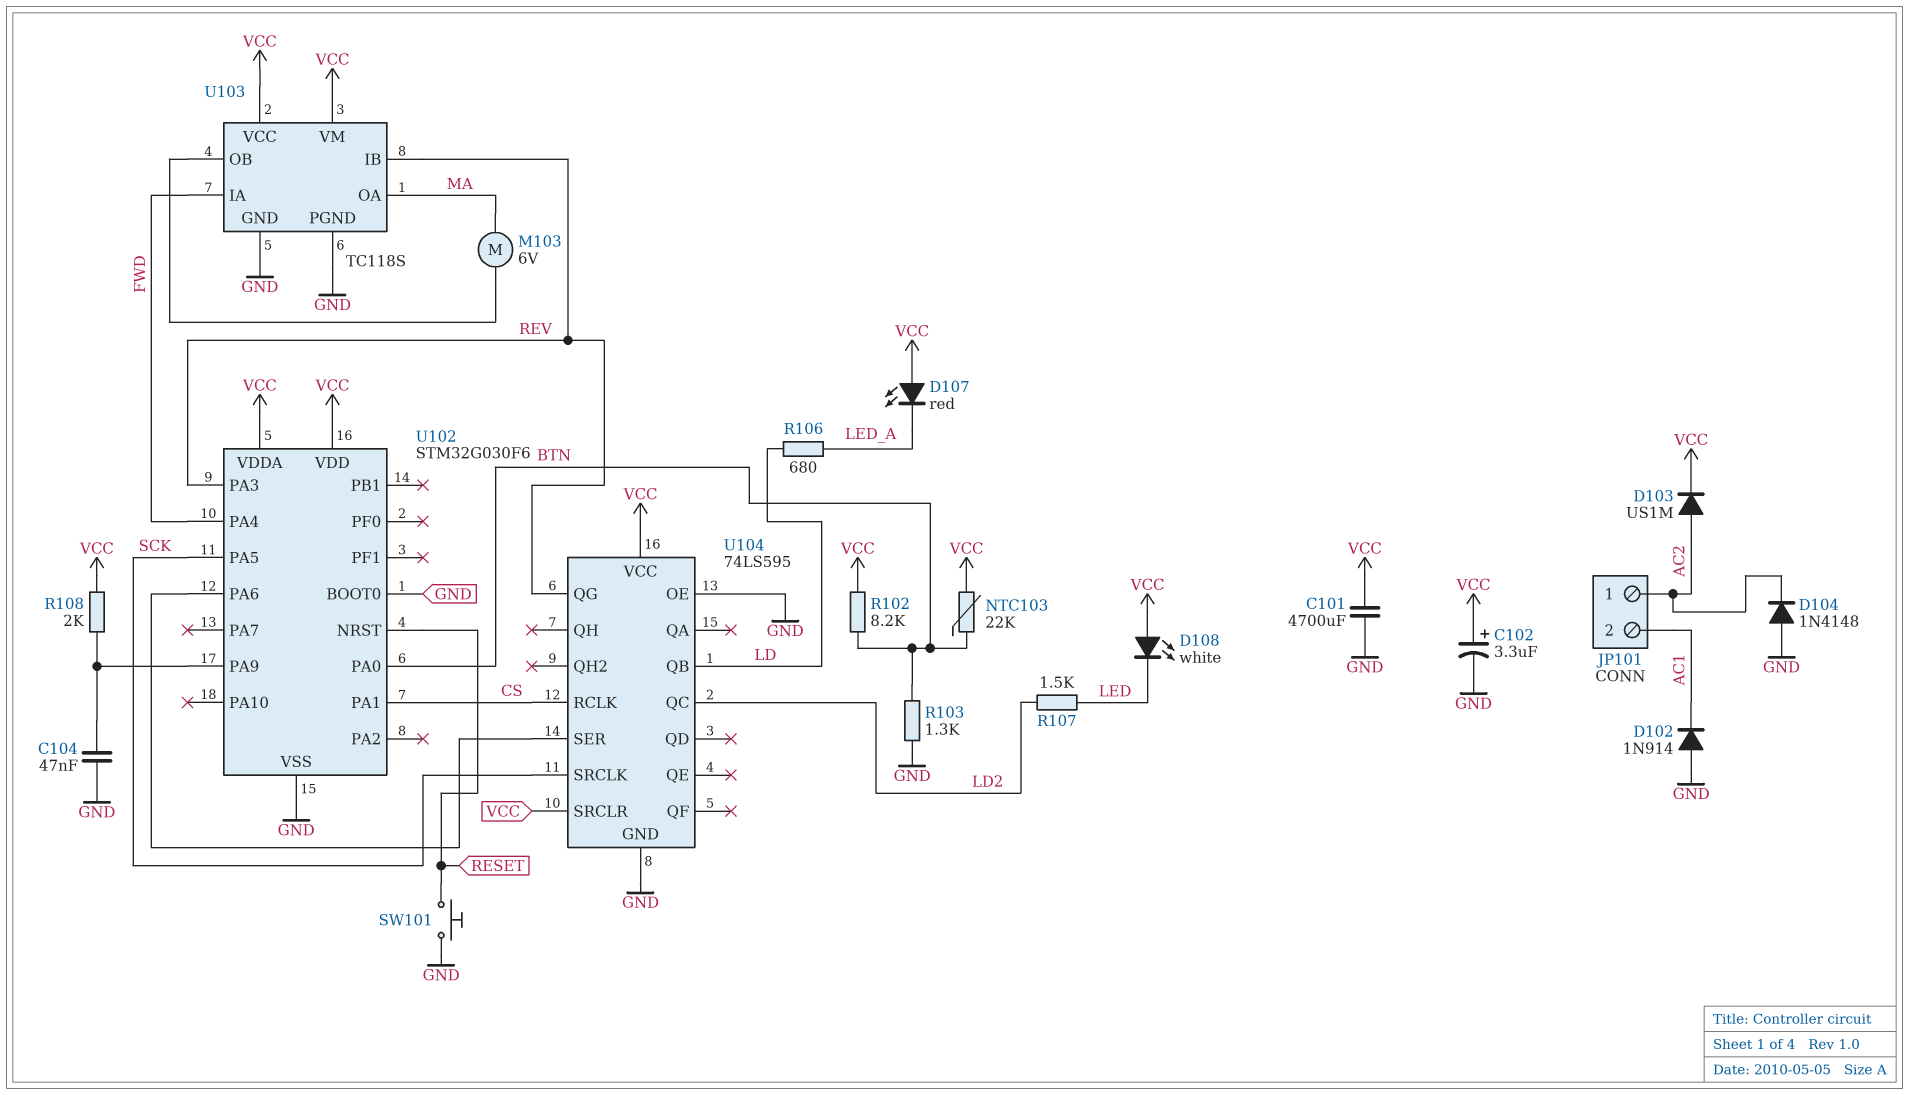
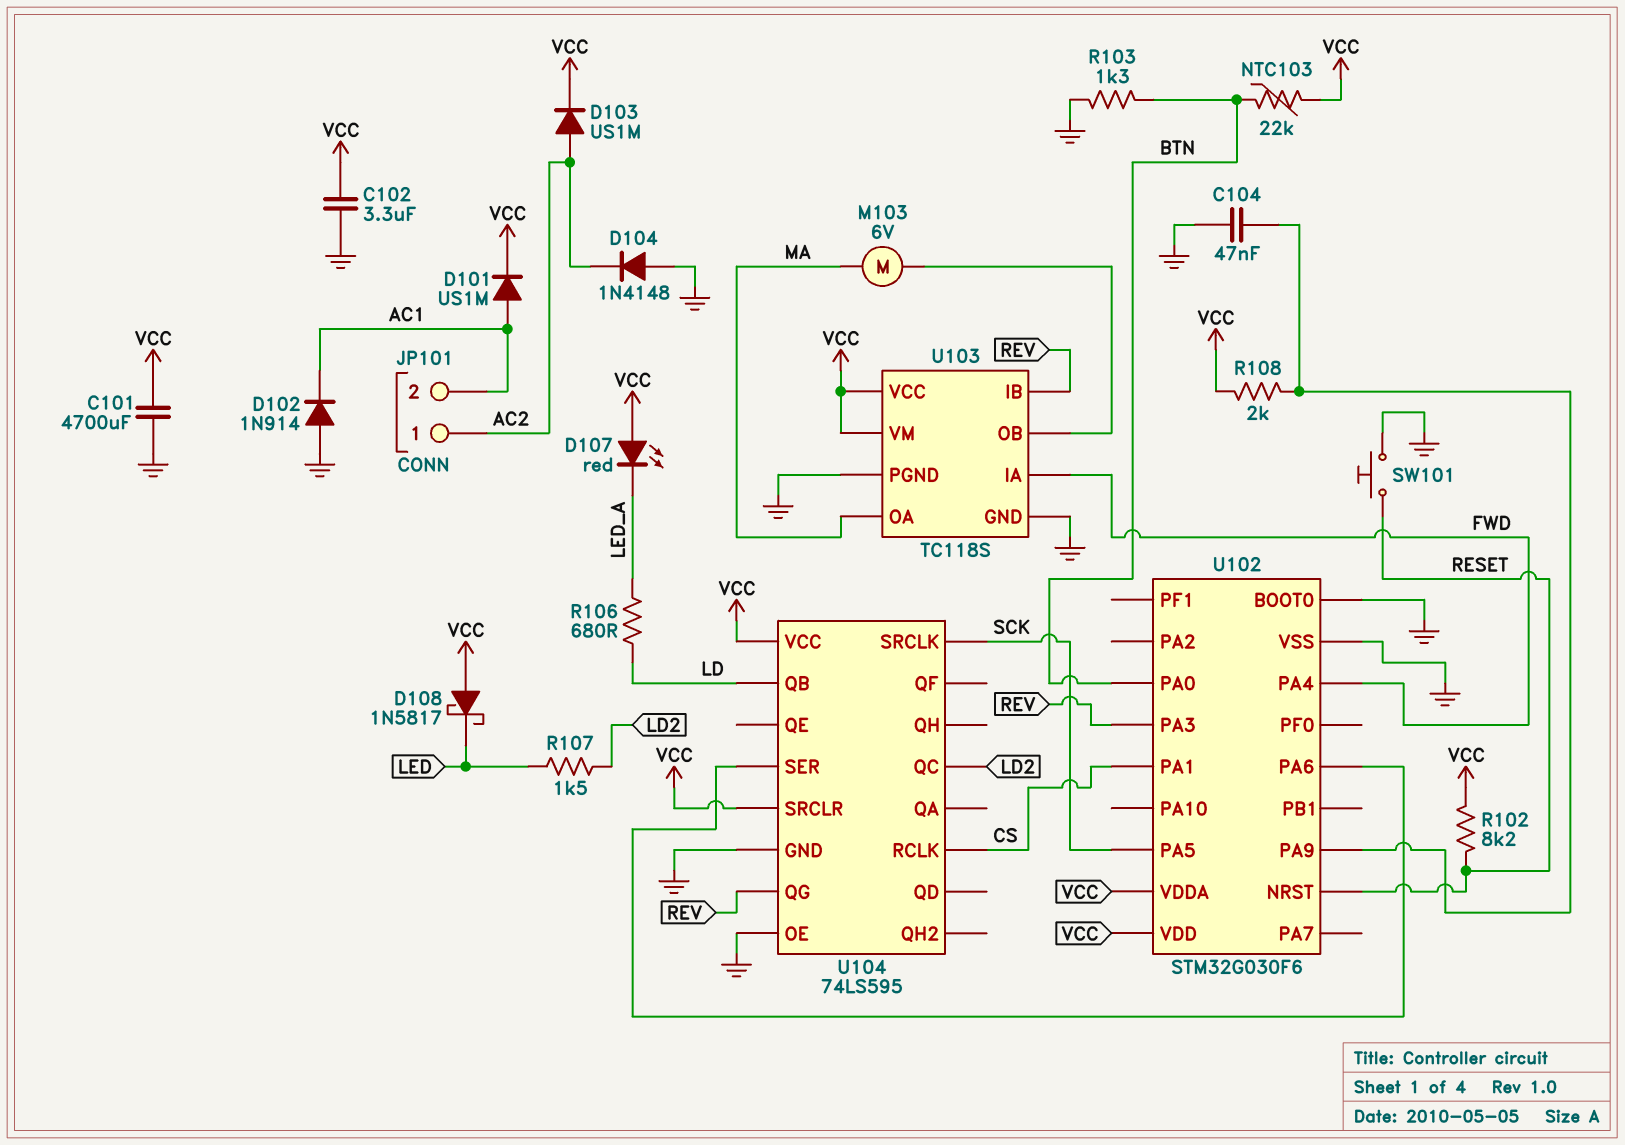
C102: 3.3uF (plus VCC, minus GND) -> 3.3uF (GND, VCC)
D101: none -> diode US1M (A AC1, K VCC)
D108: LED white (A VCC, K LED) -> schottky 1N5817 (A VCC, K LED)
R102: 8.2k (BTN, VCC) -> 8.2k (RESET, VCC)

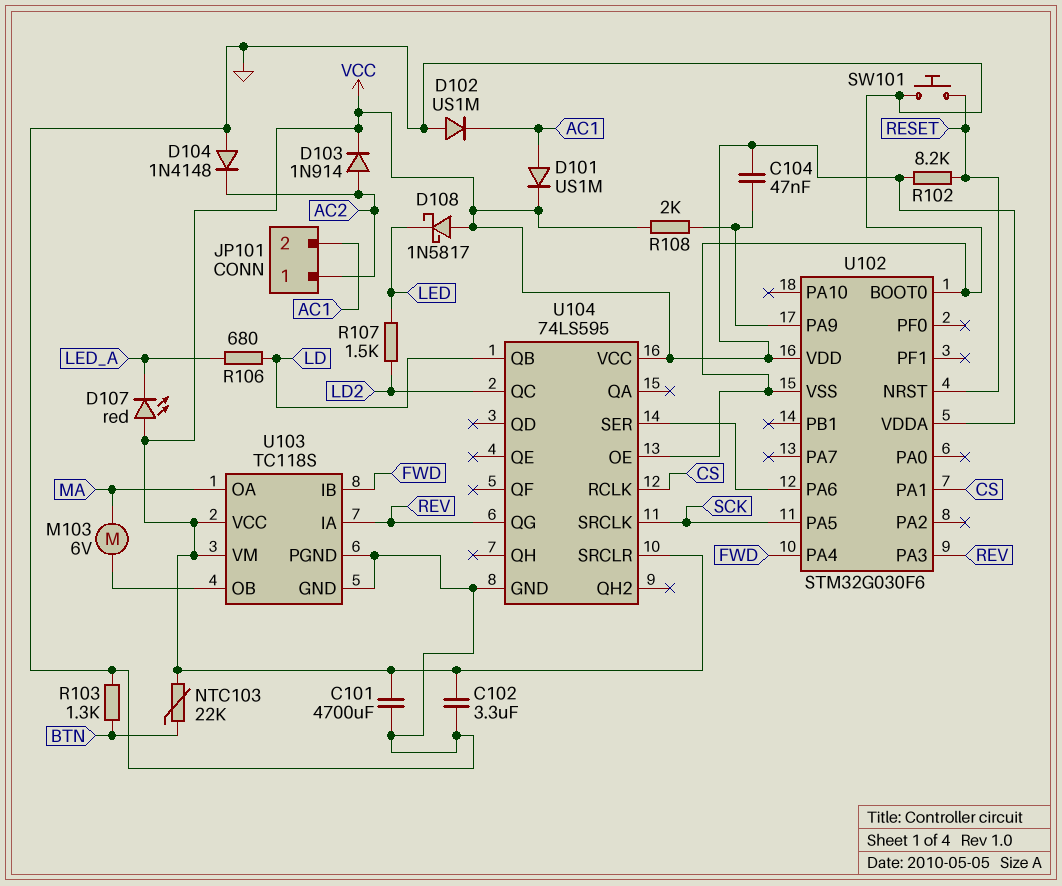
C104: 47nF (GND, U102/PA9) -> 47nF (U102/PA9, VCC)
D102: diode 1N914 (A GND, K AC1) -> diode US1M (A GND, K AC1)
D103: diode US1M (A AC2, K VCC) -> diode 1N914 (A AC2, K VCC)
U102 pin PA0: BTN -> none
U103 pin IA: FWD -> REV
U103 pin IB: REV -> FWD

